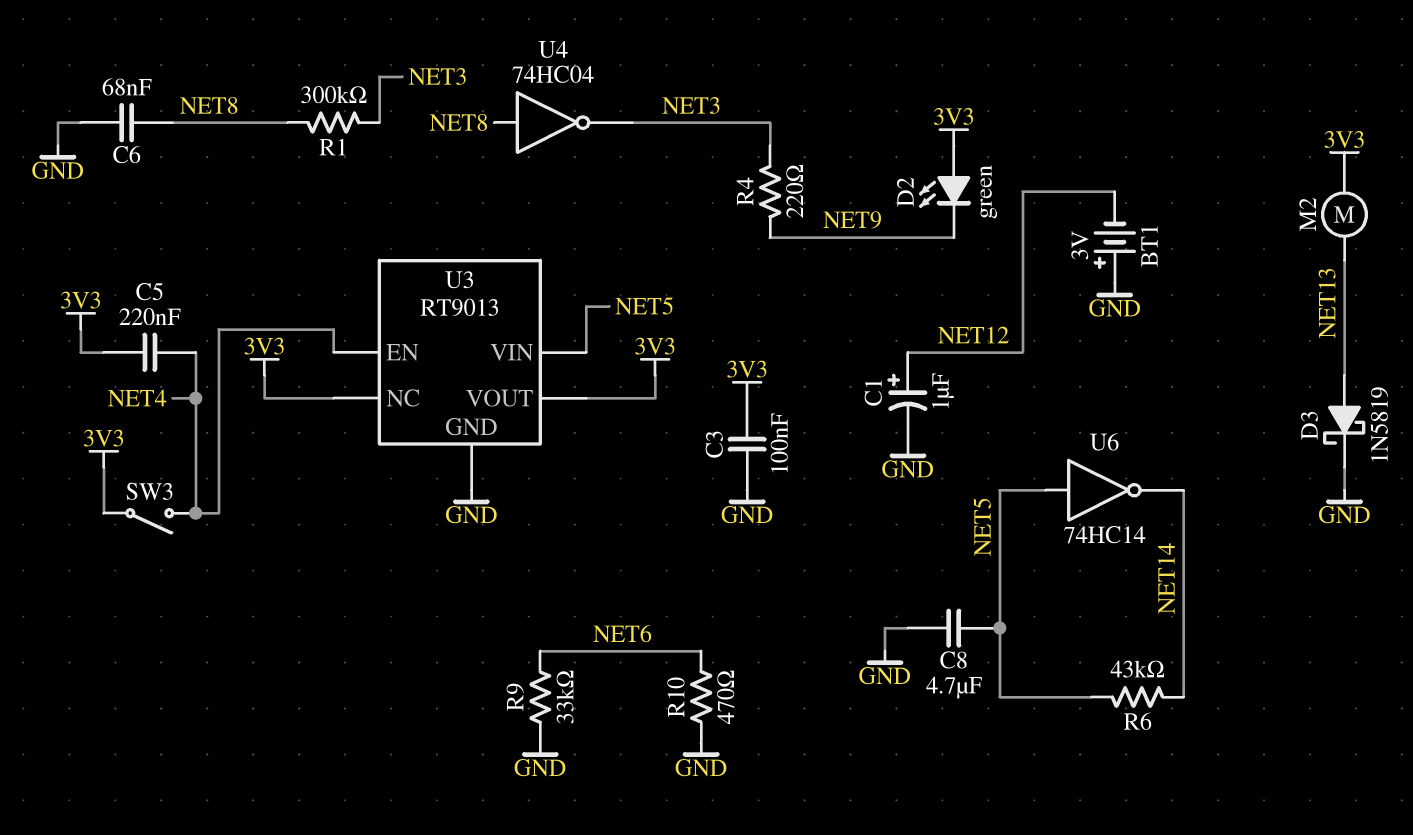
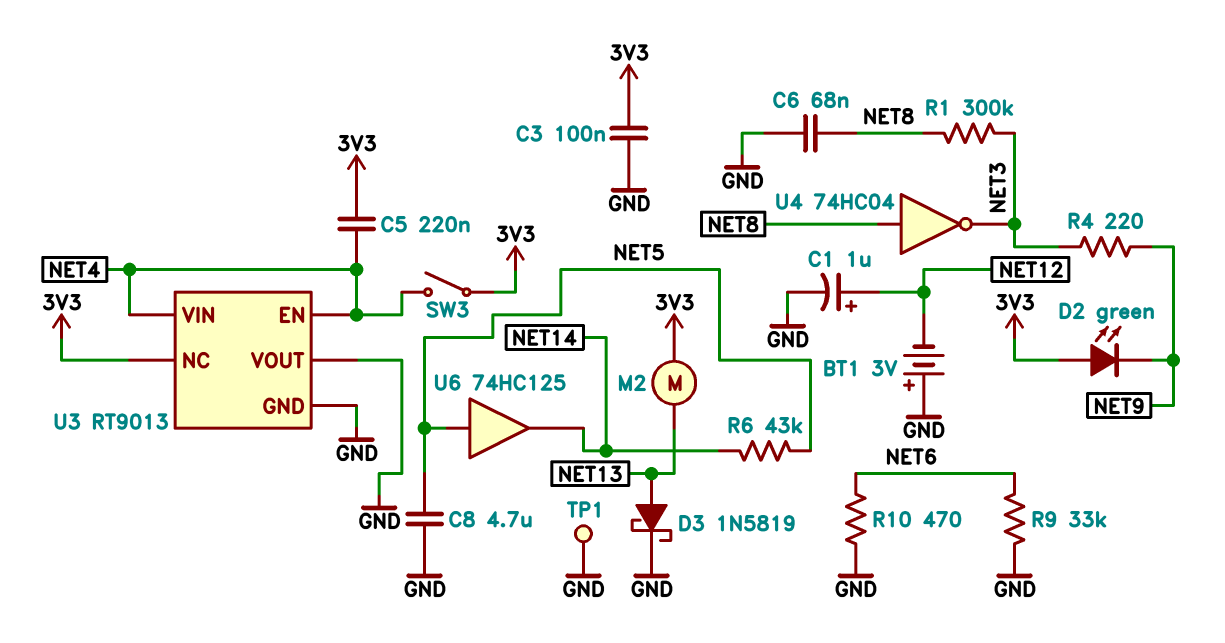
TP1: none -> test point (GND)
U3 pin VIN: NET5 -> NET4
U3 pin VOUT: 3V3 -> GND
U6: NOT 74HC14 (in NET5, out NET14) -> buffer 74HC125 (in NET5, out NET14)

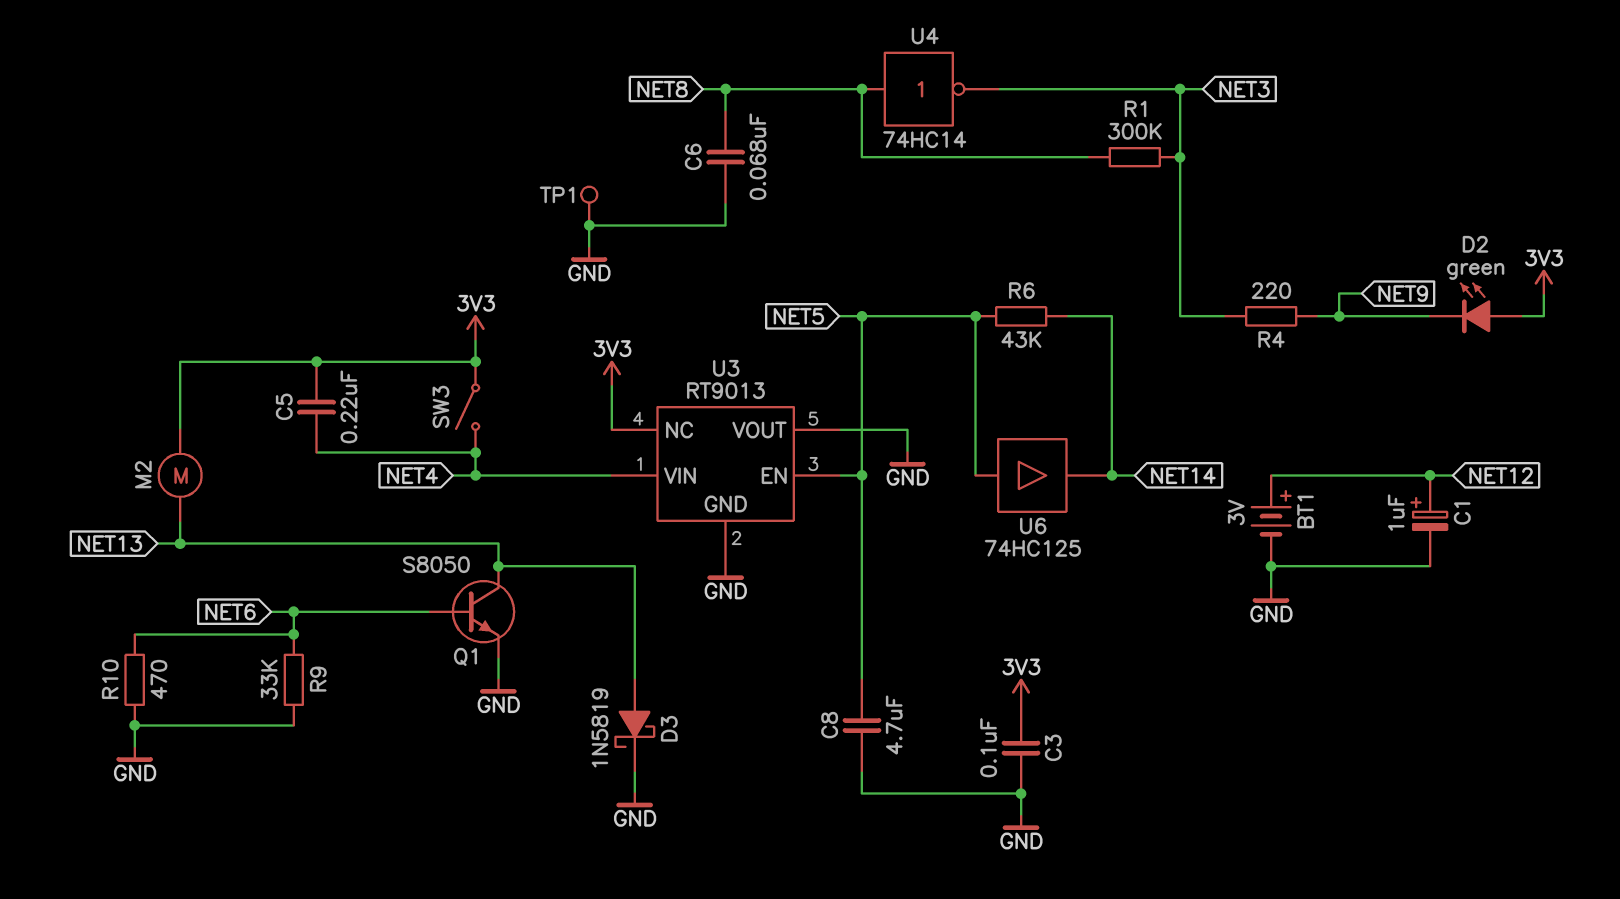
BT1: 3V (plus GND, minus NET12) -> 3V (plus NET12, minus GND)
Q1: none -> NPN S8050 (B NET6, C NET13, E GND)
U3 pin EN: NET4 -> NET5
U4: NOT 74HC04 (in NET8, out NET3) -> NOT 74HC14 (in NET8, out NET3)

